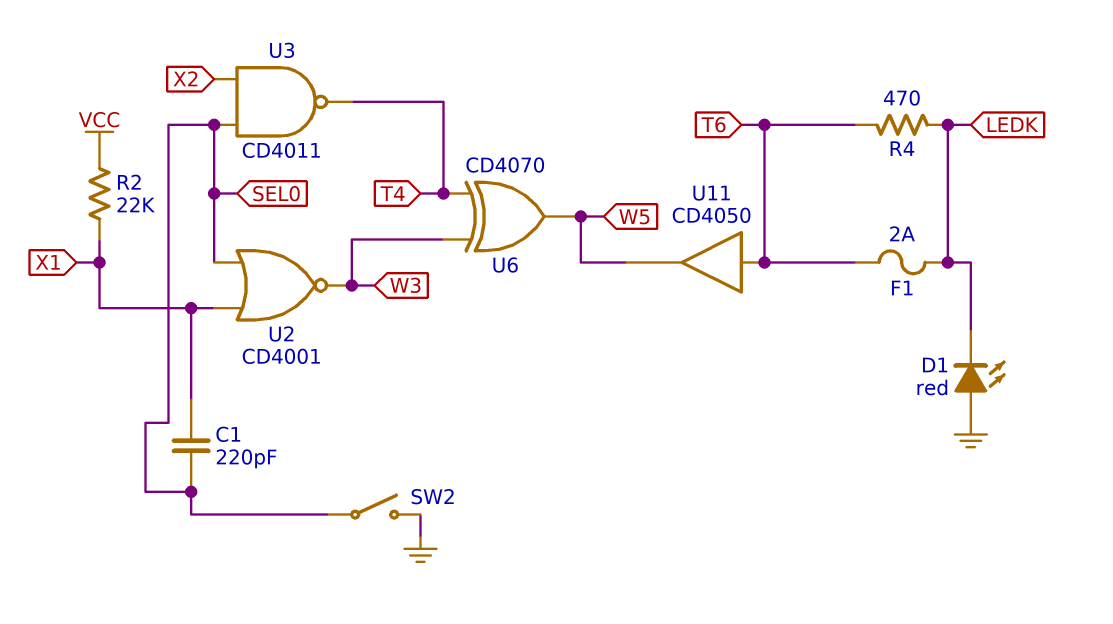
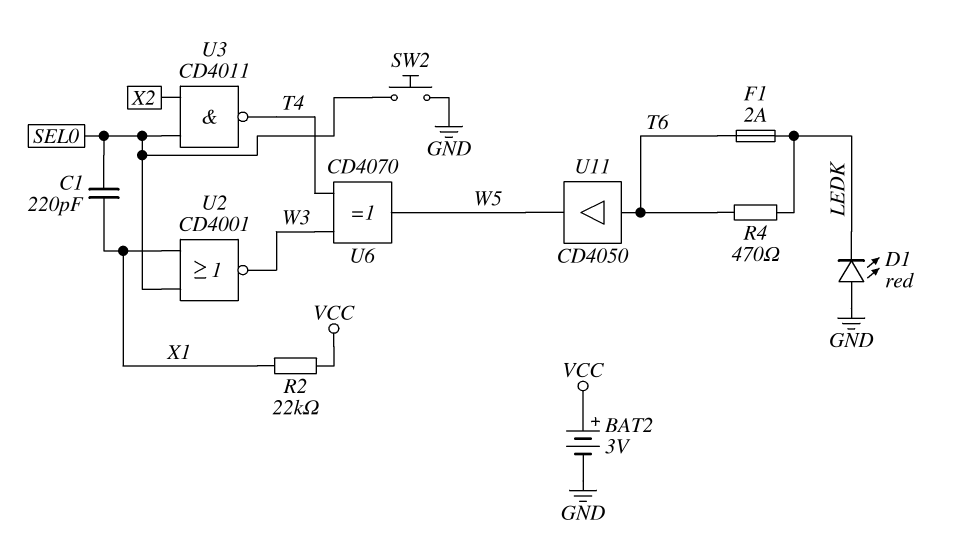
BAT2: none -> 3V (plus VCC, minus GND)
SW2: switch (GND, SEL0) -> button (GND, SEL0)

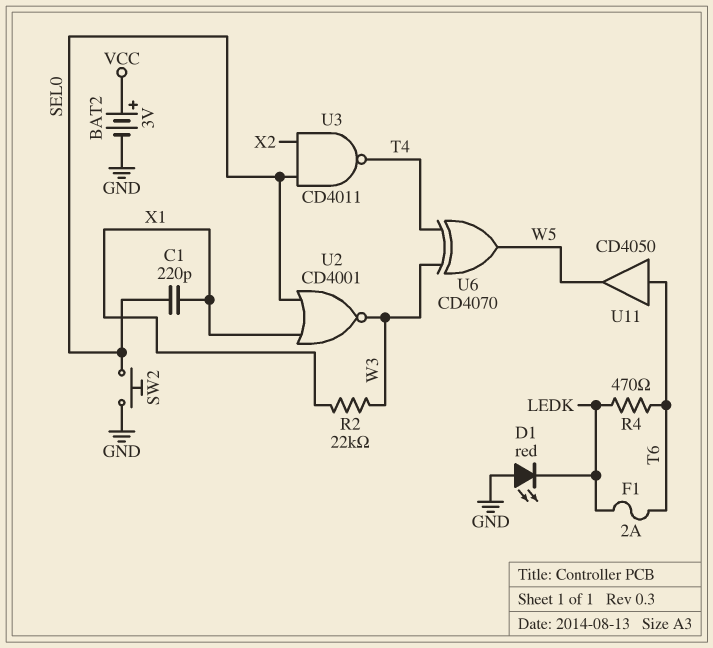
R2: 22k (VCC, X1) -> 22k (W3, X1)

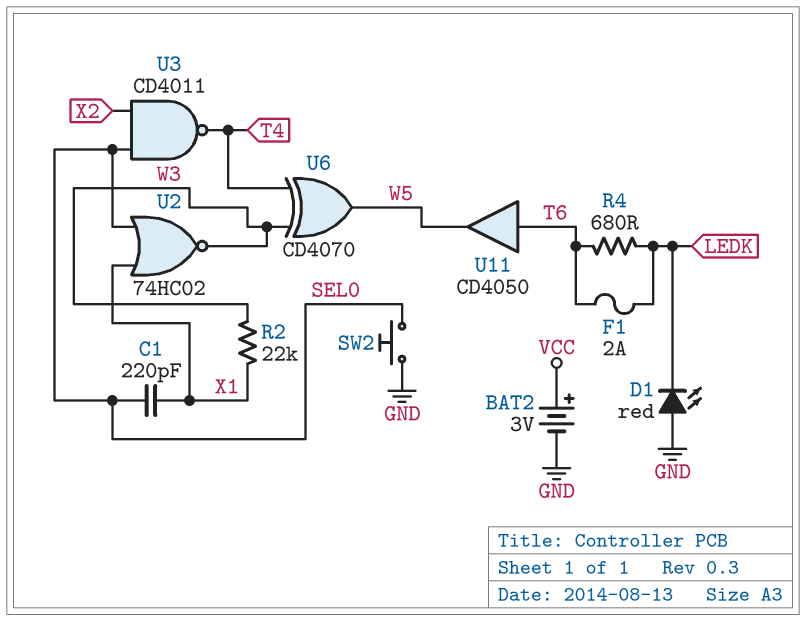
R4: 470 (LEDK, T6) -> 680 (LEDK, T6)
U2: NOR CD4001 (in SEL0, in X1, out W3) -> NOR 74HC02 (in SEL0, in X1, out W3)

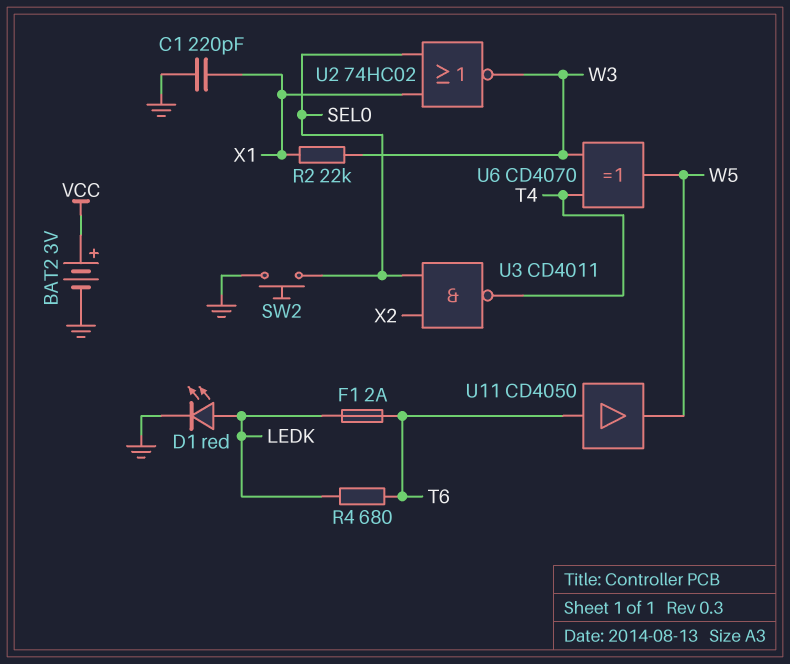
C1: 220pF (SEL0, X1) -> 220pF (GND, X1)
D1: LED red (A GND, K LEDK) -> LED red (A LEDK, K GND)

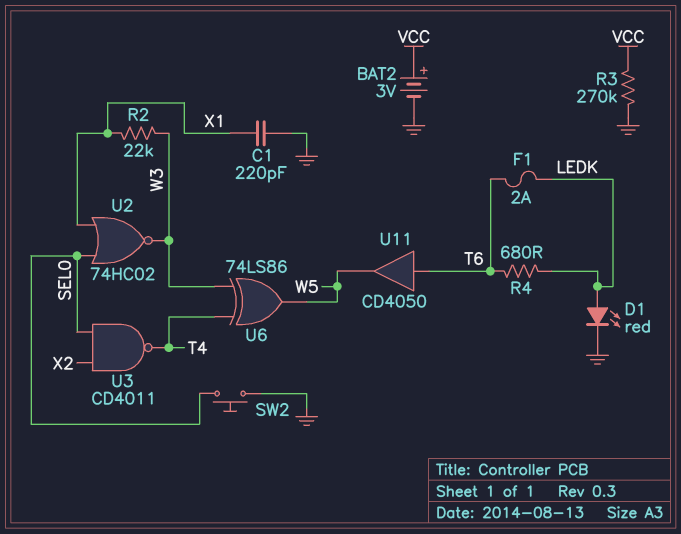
R3: none -> 270k (GND, VCC)
U6: XOR CD4070 (in T4, in W3, out W5) -> XOR 74LS86 (in T4, in W3, out W5)

